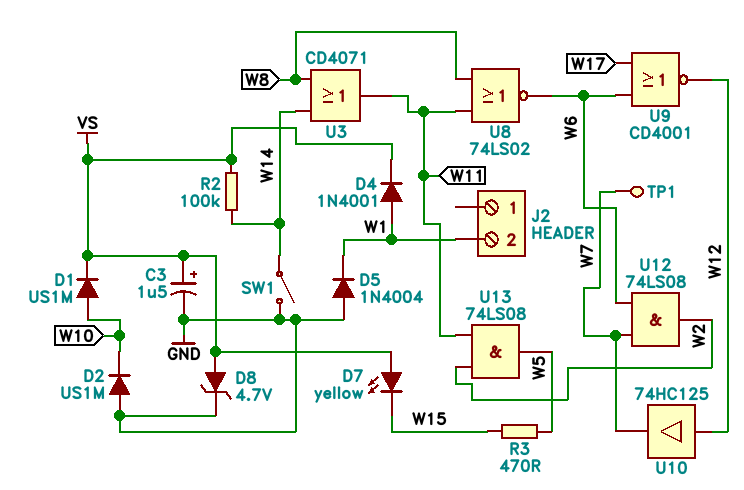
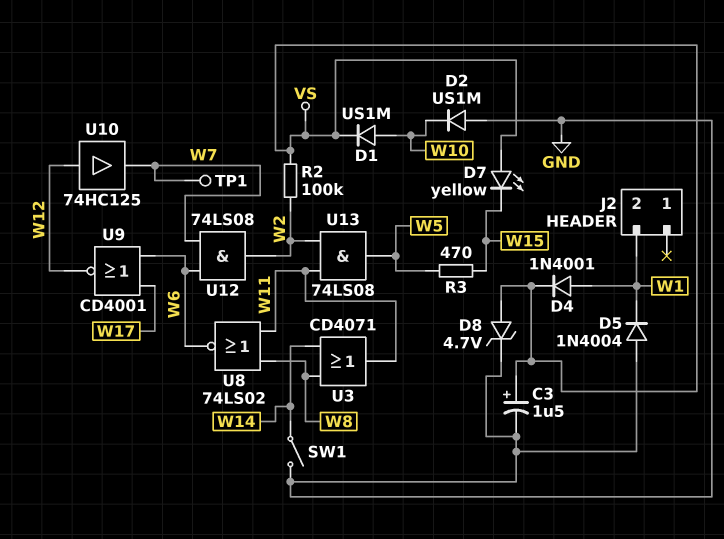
R2: 100k (VS, W14) -> 100k (VS, W2)

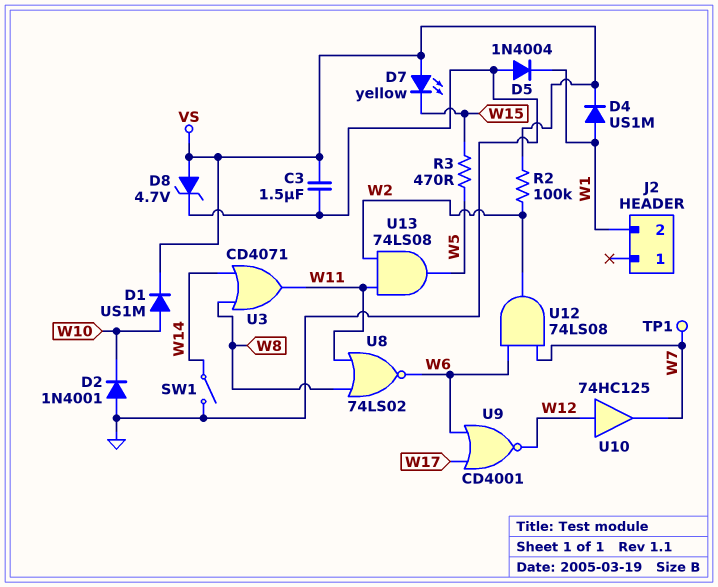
C3: 1.5uF (plus VS, minus GND) -> 1.5uF (GND, VS)
D2: diode US1M (A GND, K W10) -> diode 1N4001 (A GND, K W10)
D4: diode 1N4001 (A W1, K VS) -> diode US1M (A W1, K VS)

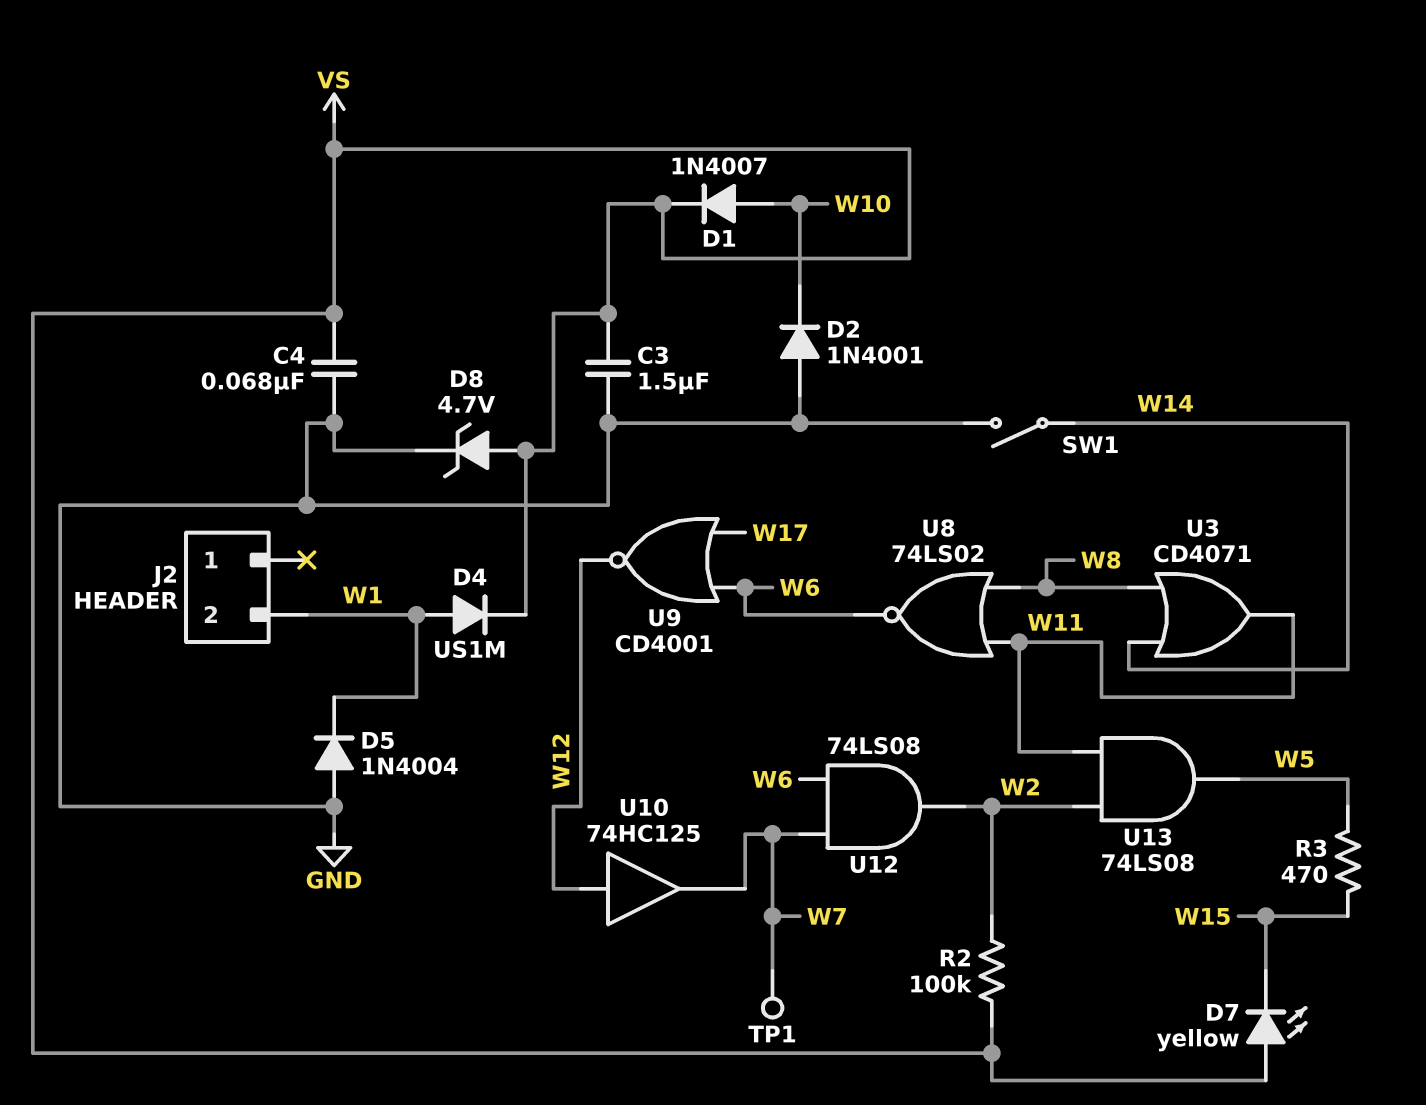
C4: none -> 68nF (GND, VS)
D1: diode US1M (A W10, K VS) -> diode 1N4007 (A W10, K VS)

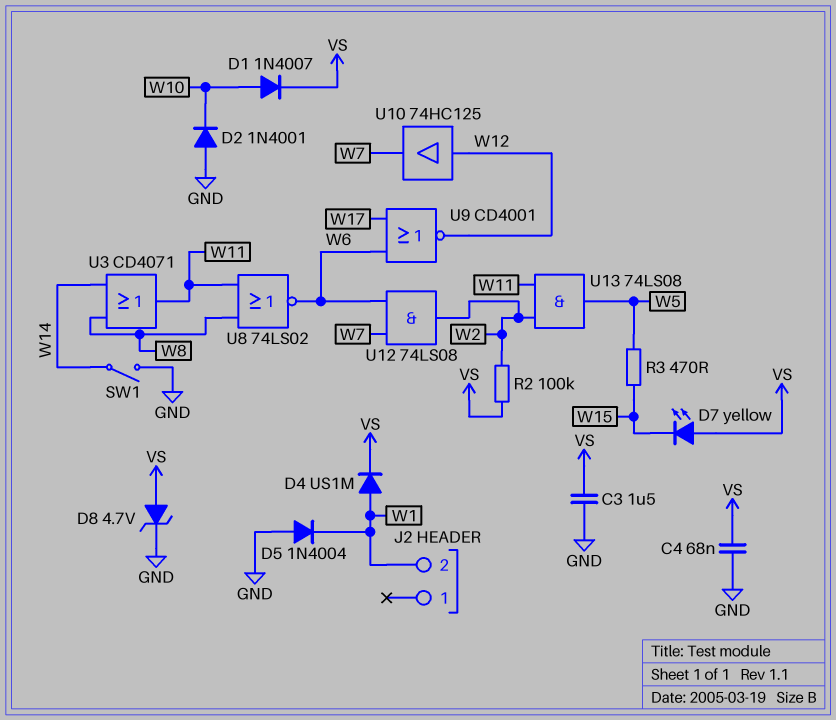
TP1: test point (W7) -> none

